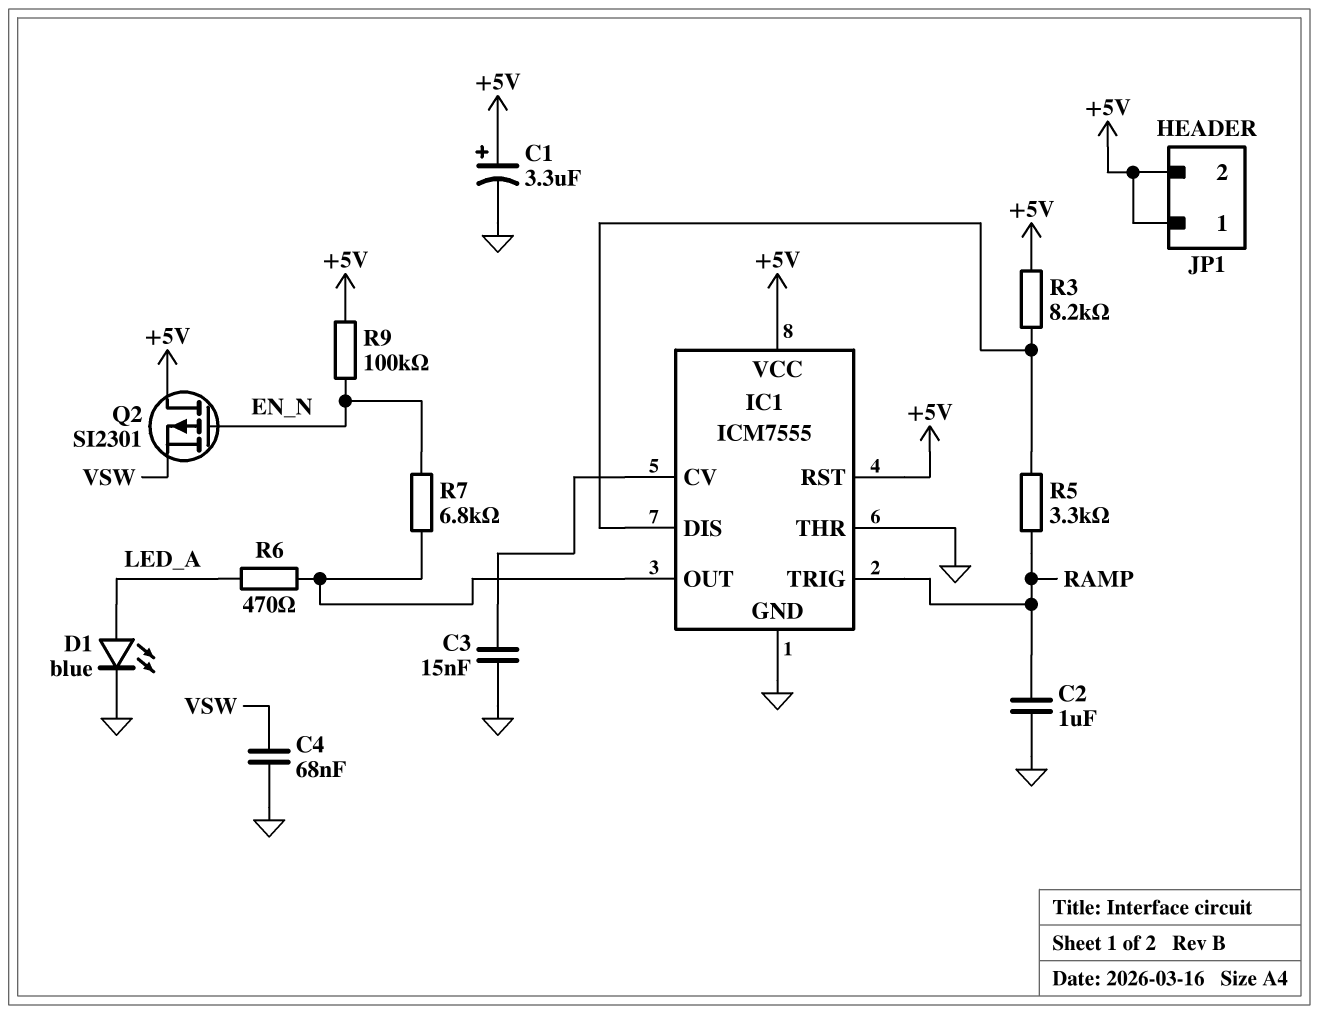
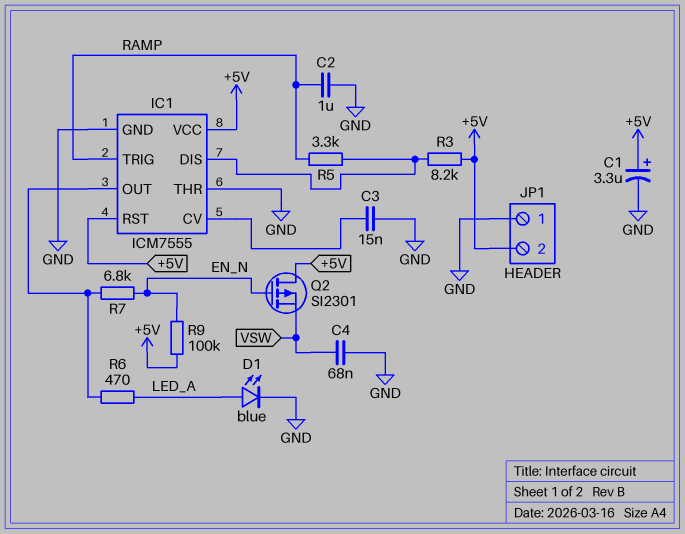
JP1 pin 1: +5V -> GND

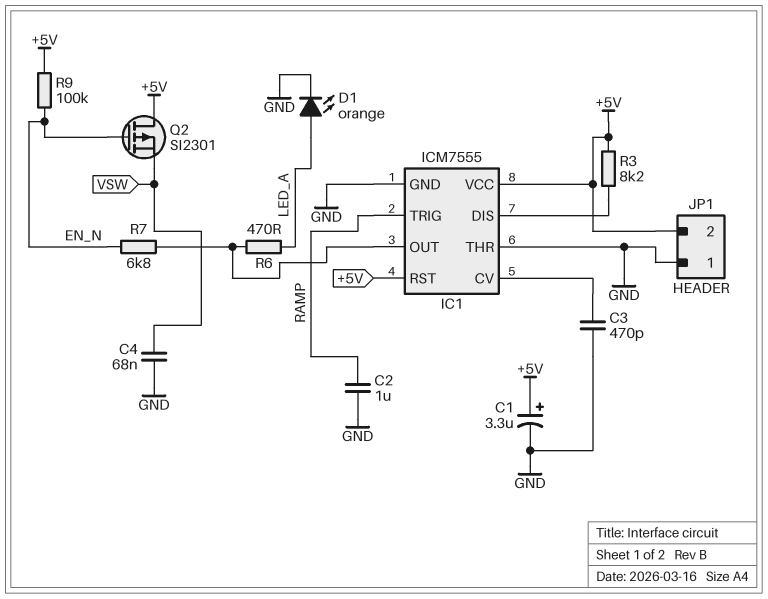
C3: 15nF (GND, IC1/CV) -> 470pF (GND, IC1/CV)
D1: LED blue (A LED_A, K GND) -> LED orange (A LED_A, K GND)
R5: 3.3k (IC1/DIS, RAMP) -> none

